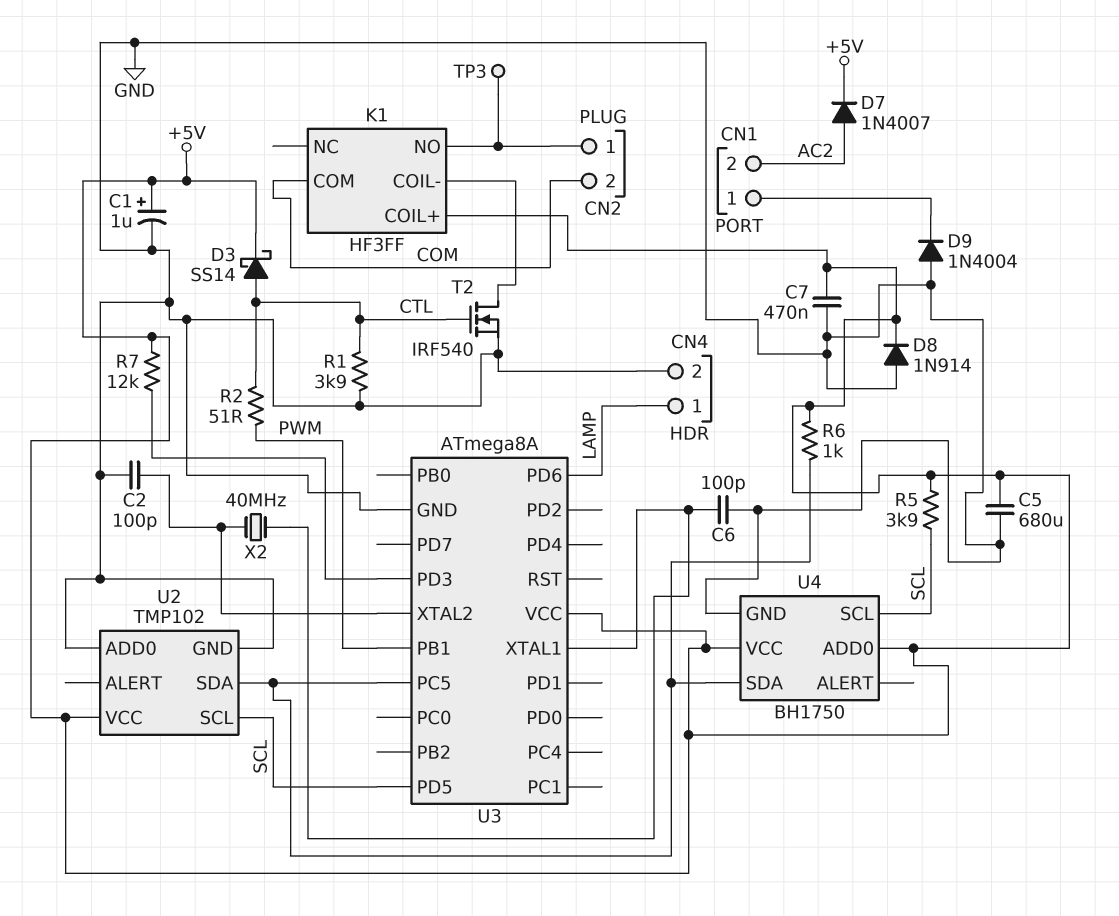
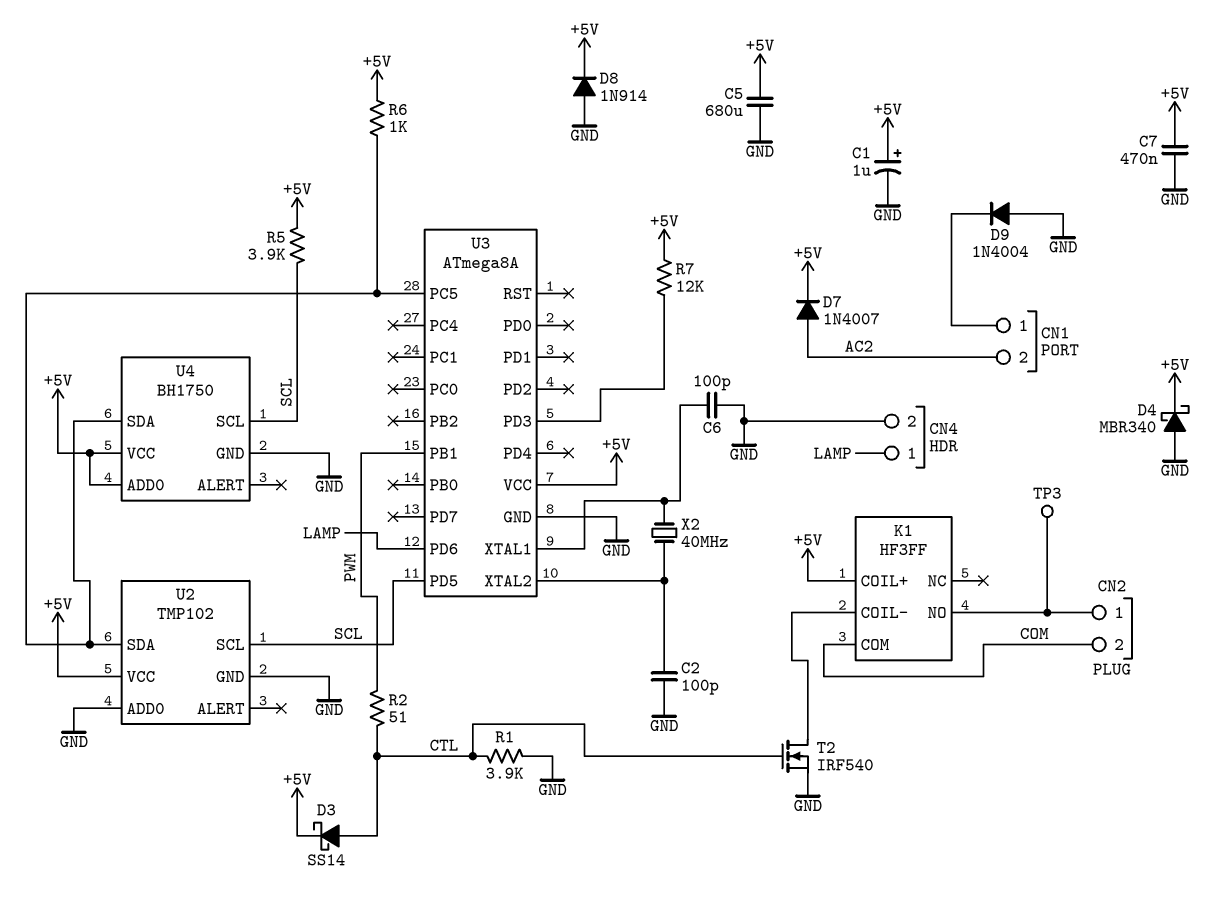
D4: none -> schottky MBR340 (A GND, K +5V)

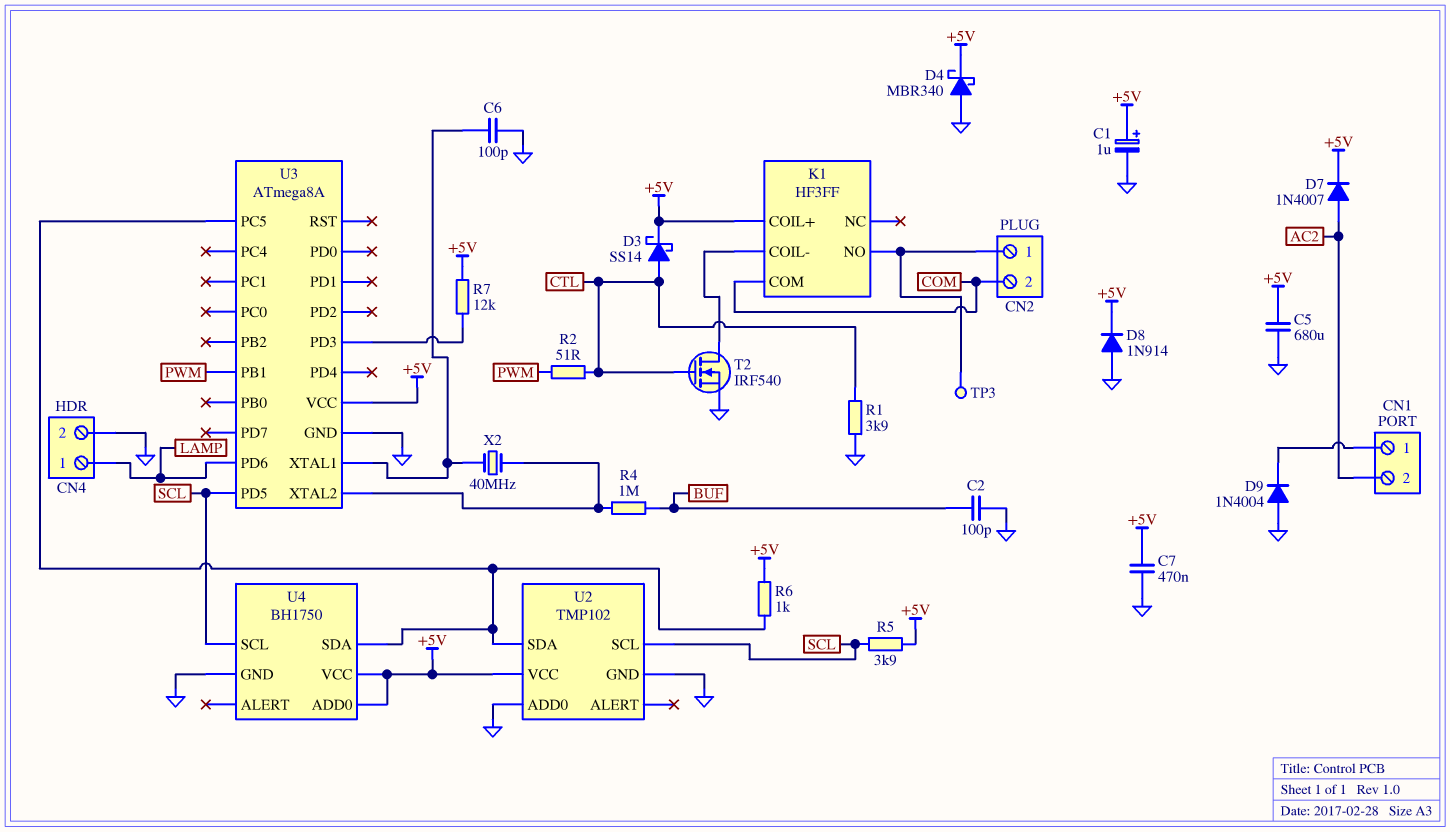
C2: 100pF (GND, U3/XTAL2) -> 100pF (BUF, GND)
R4: none -> 1M (BUF, U3/XTAL2)

